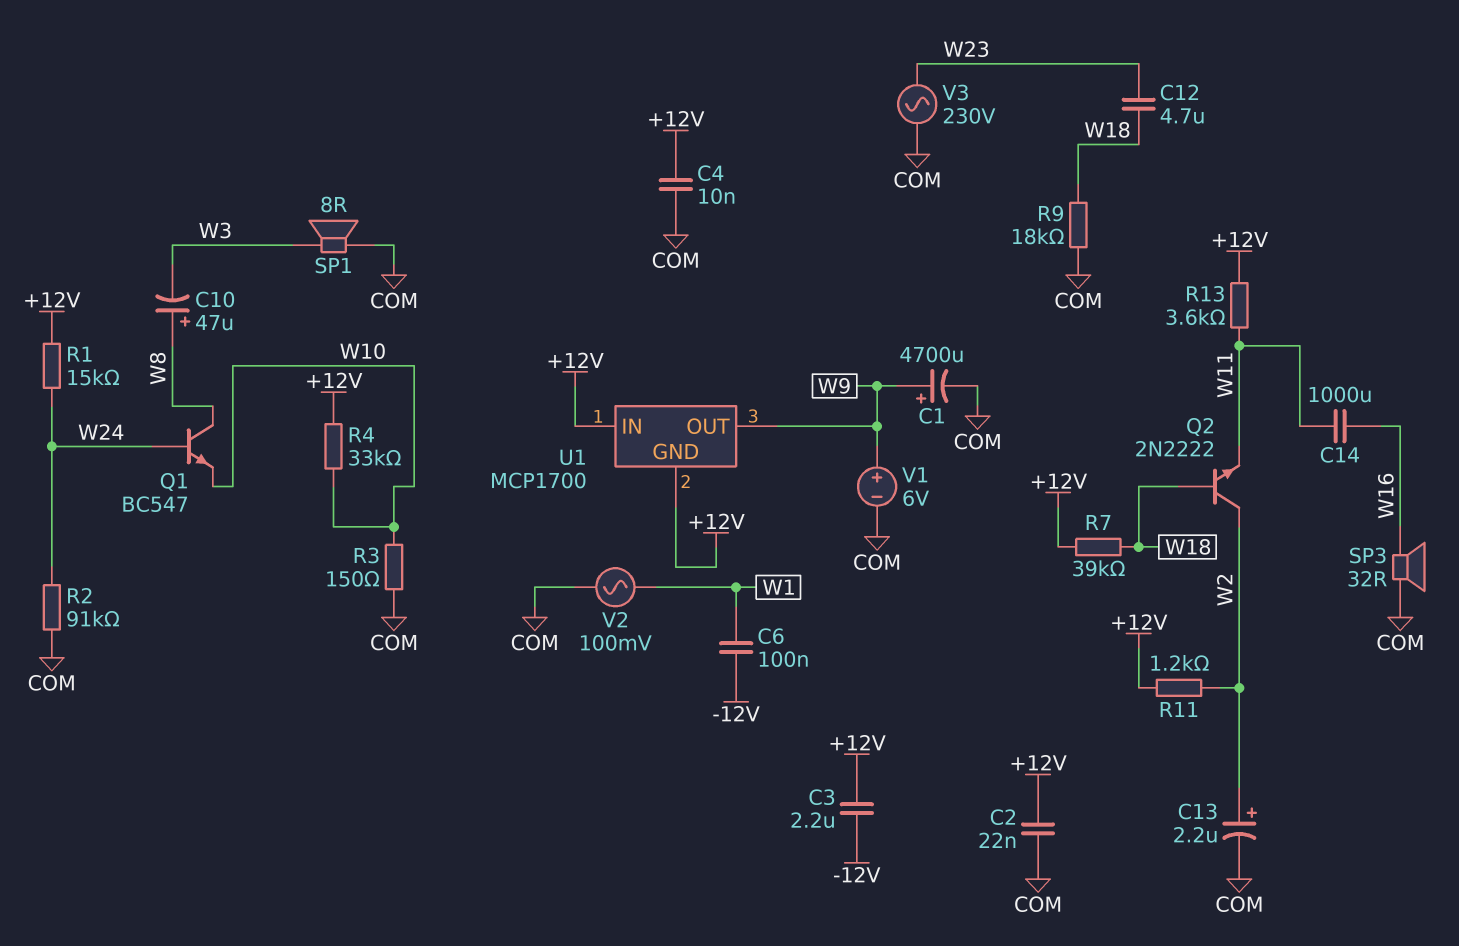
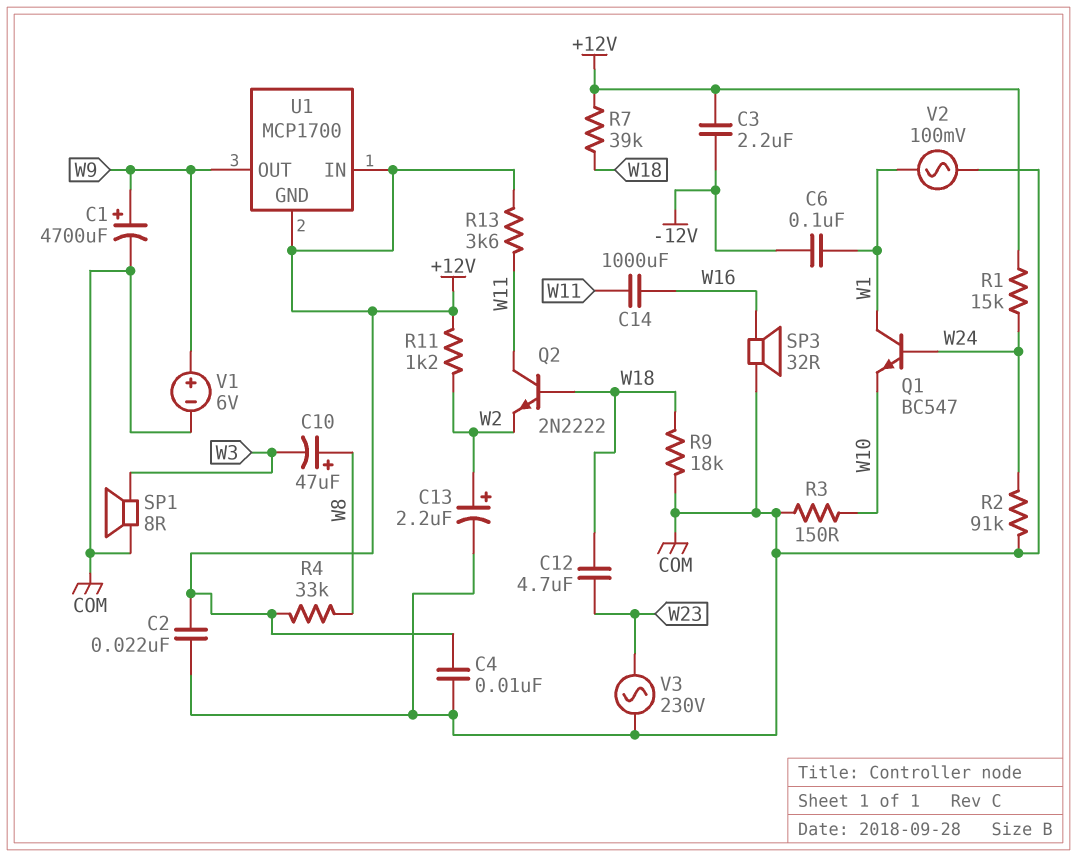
Q1: NPN BC547 (B W24, C W8, E W10) -> NPN BC547 (B W24, C W1, E W10)
Q2: NPN 2N2222 (B W18, C W2, E W11) -> NPN 2N2222 (B W18, C W11, E W2)
R4: 33k (+12V, W10) -> 33k (+12V, W8)

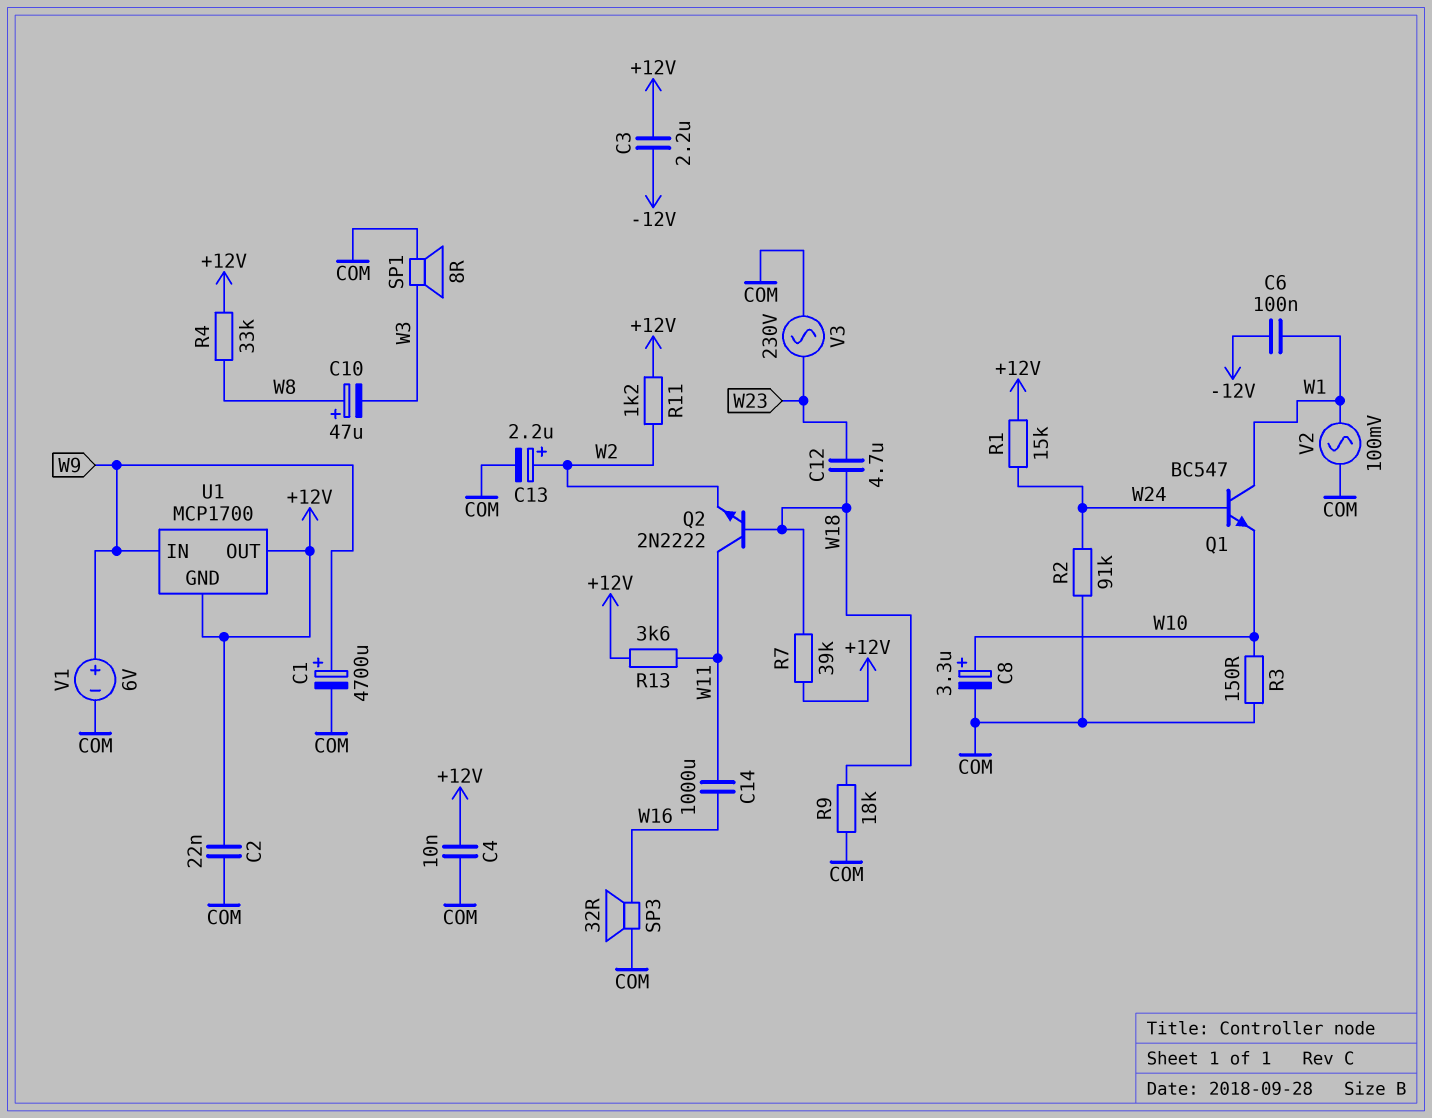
C8: none -> 3.3uF (plus W10, minus COM)
U1 pin IN: +12V -> W9
U1 pin OUT: W9 -> +12V

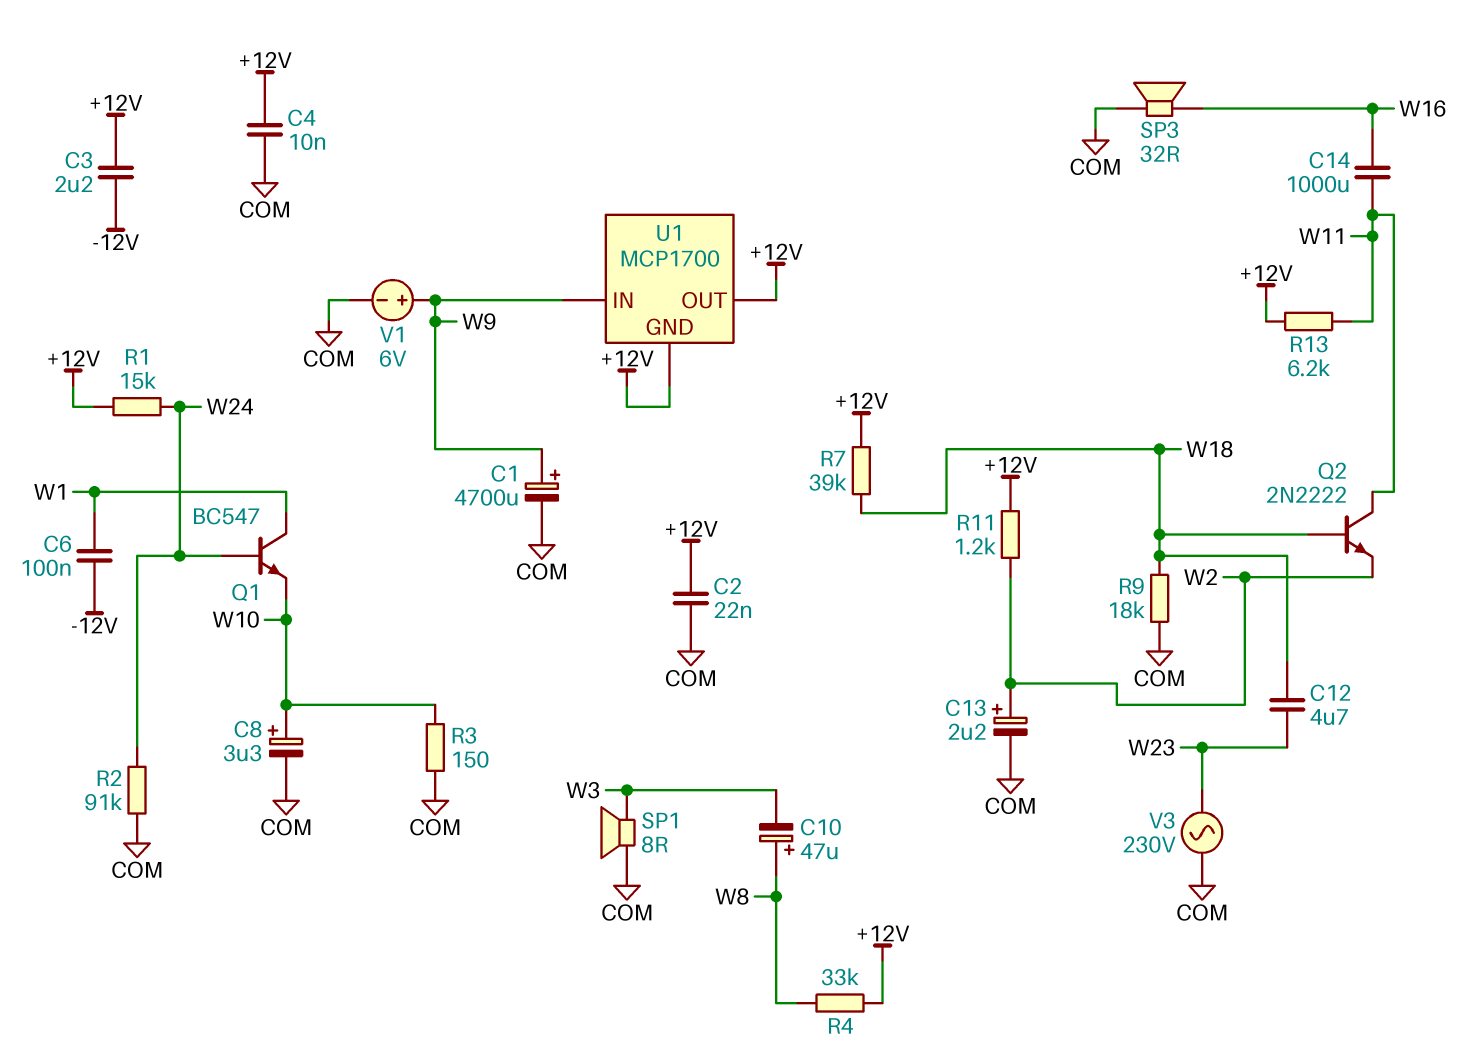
R13: 3.6k (+12V, W11) -> 6.2k (+12V, W11)
V2: AC 100mV (COM, W1) -> none

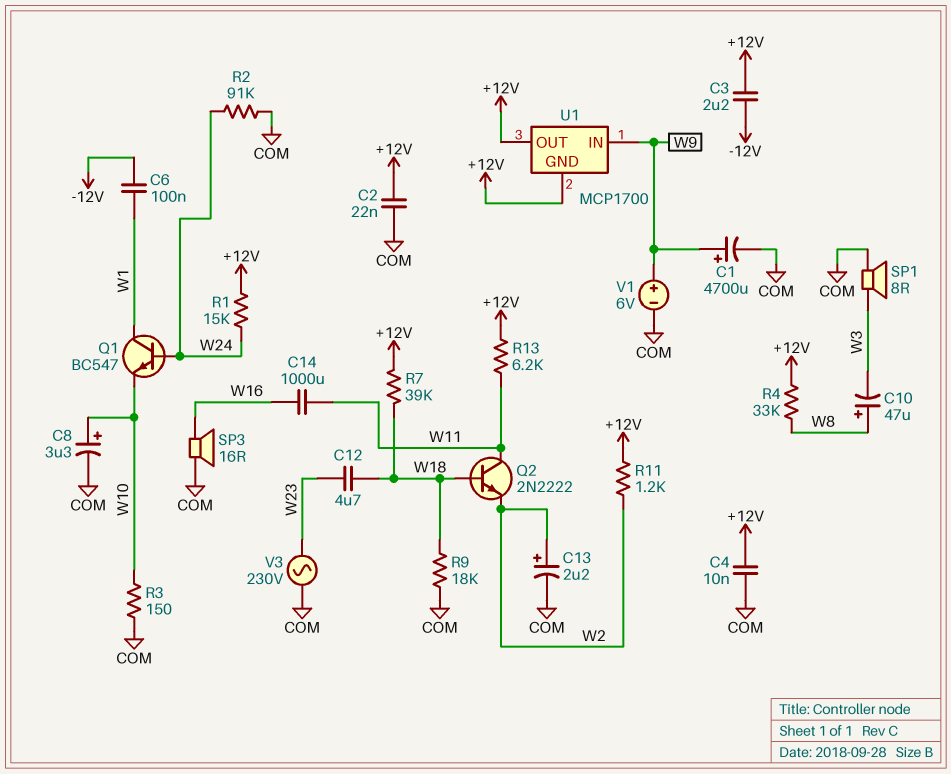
SP3: speaker 32R (COM, W16) -> speaker 16R (COM, W16)

